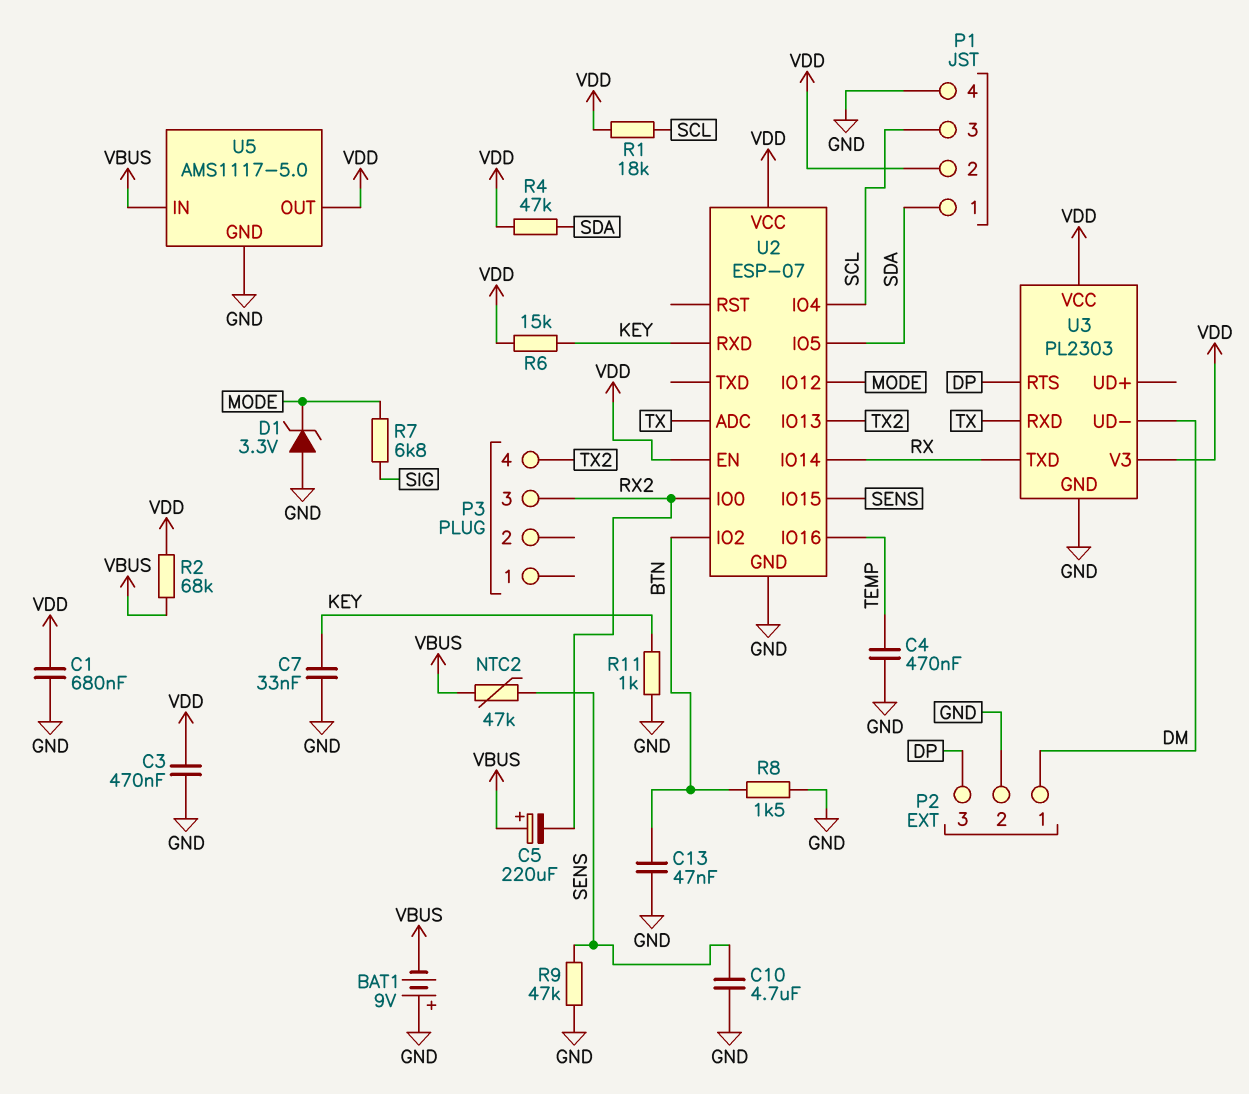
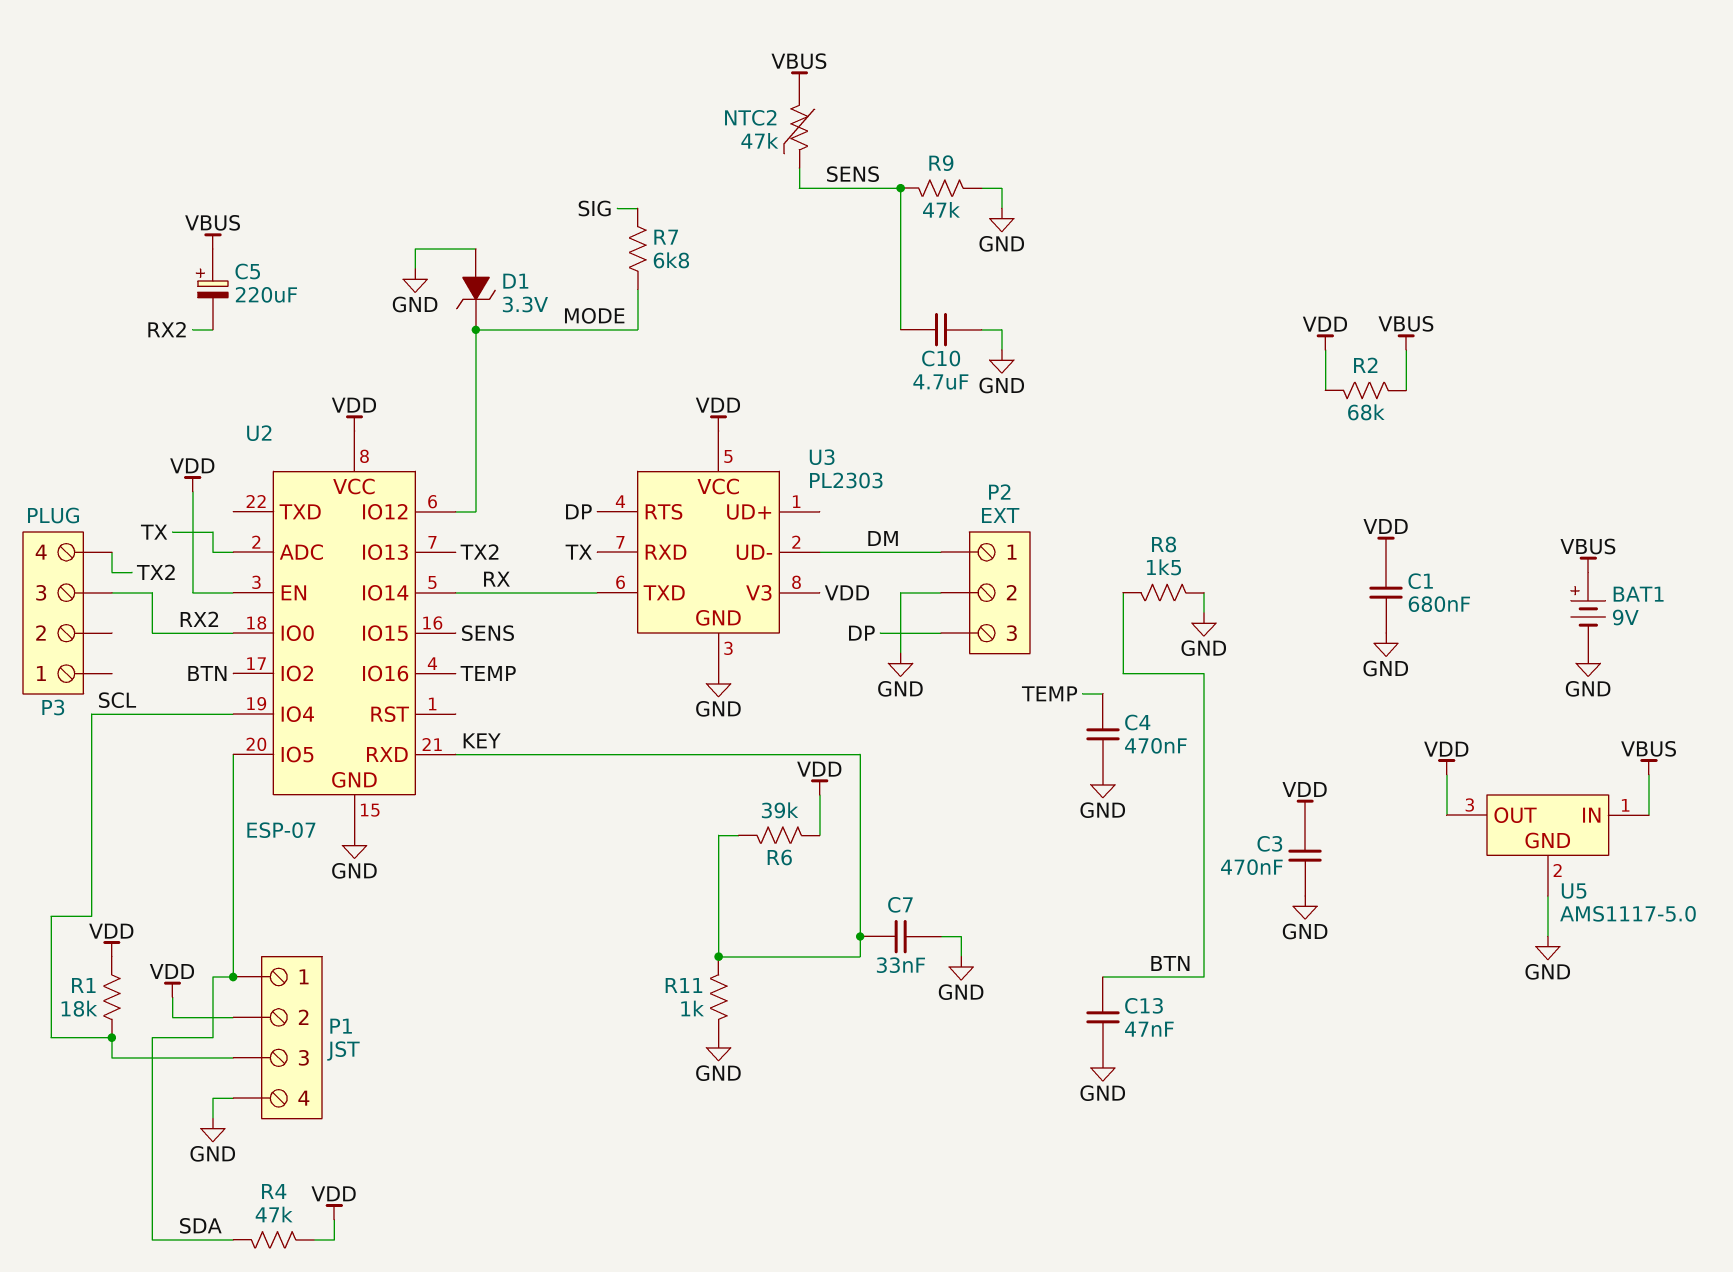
BAT1: 9V (plus GND, minus VBUS) -> 9V (plus VBUS, minus GND)
R6: 15k (KEY, VDD) -> 39k (KEY, VDD)

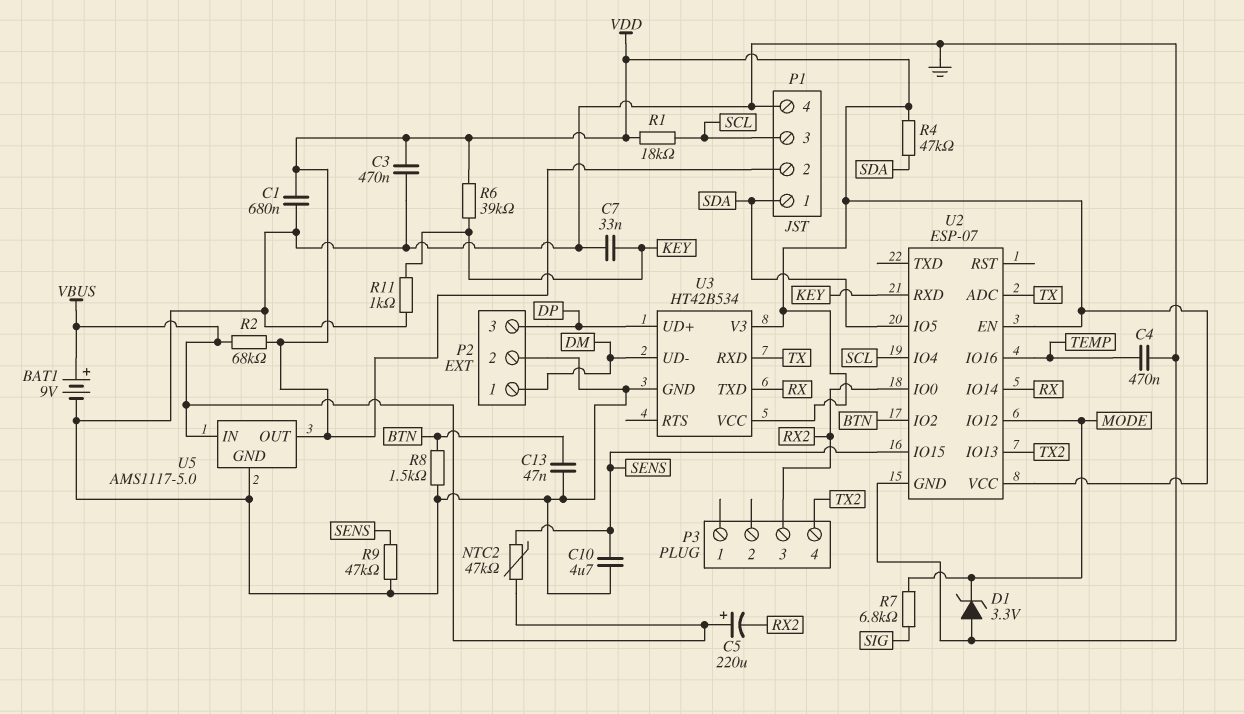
U3: PL2303 -> HT42B534
U3 pin RTS: DP -> none
U3 pin UD+: none -> DP

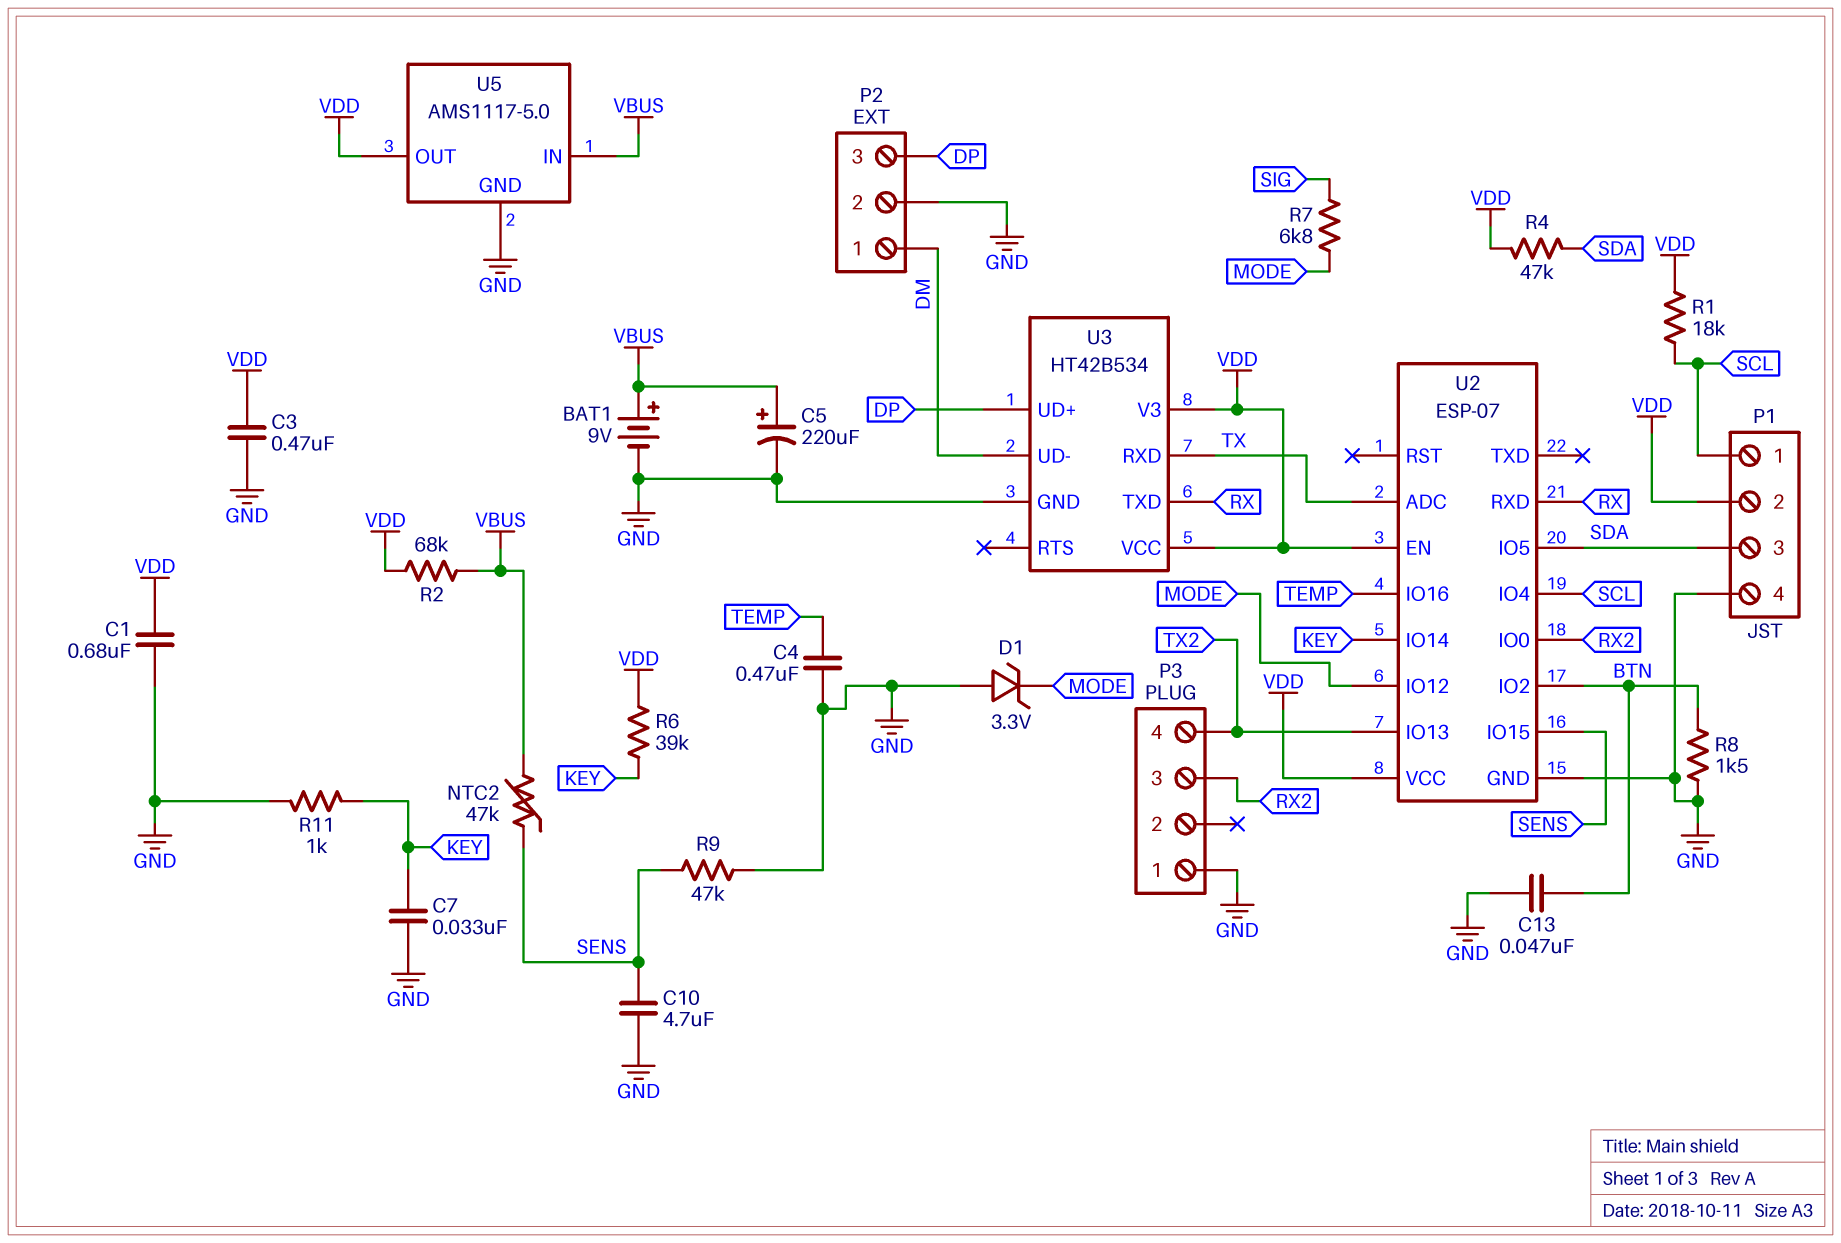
C5: 220uF (plus VBUS, minus RX2) -> 220uF (plus VBUS, minus GND)
P1 pin 1: SDA -> SCL
P1 pin 3: SCL -> SDA
P3 pin 1: none -> GND
U2 pin IO14: RX -> KEY
U2 pin RXD: KEY -> RX

